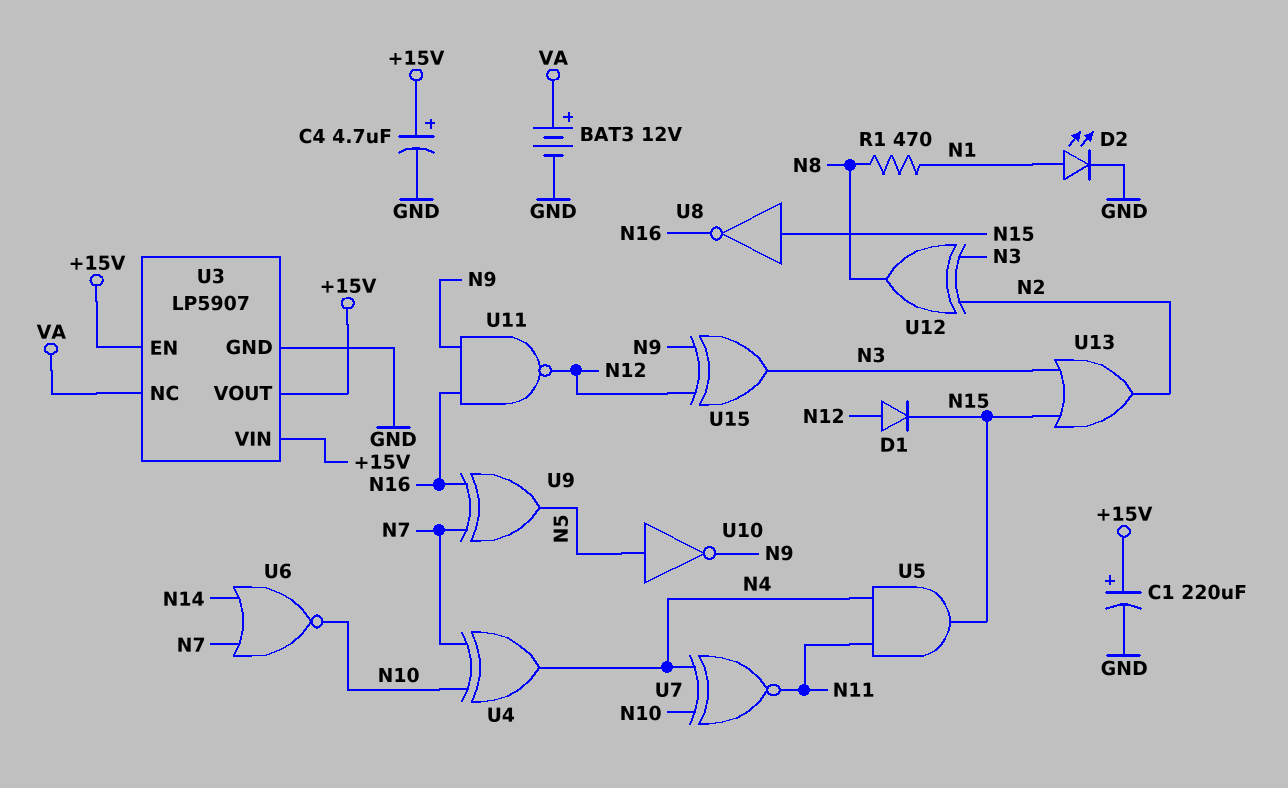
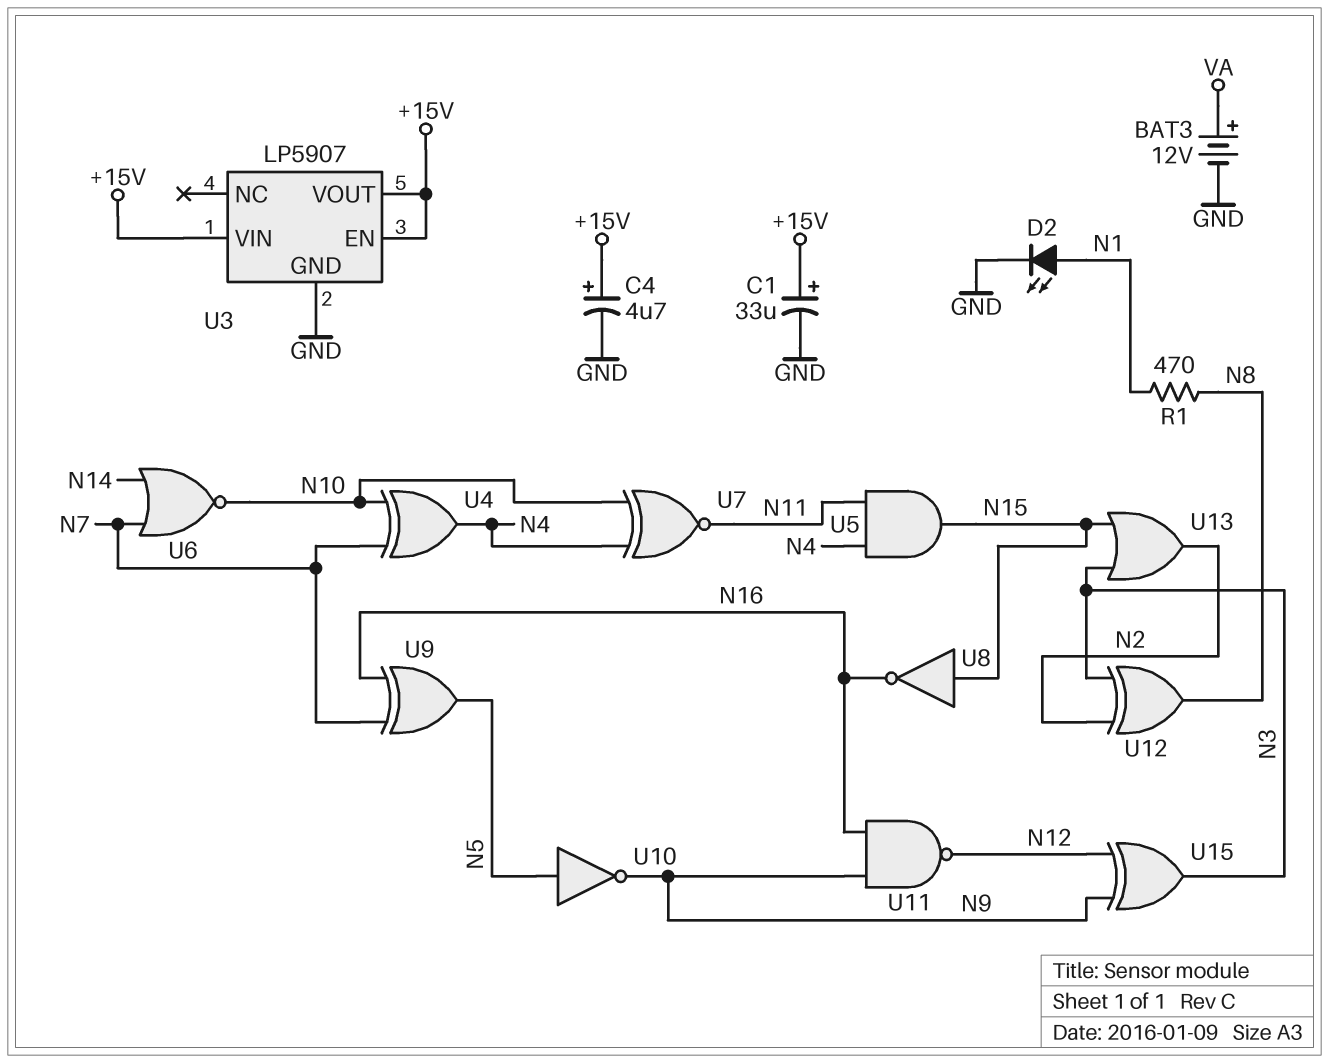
C1: 220uF (plus +15V, minus GND) -> 33uF (plus +15V, minus GND)
D1: diode (A N12, K N15) -> none
U3 pin NC: VA -> none

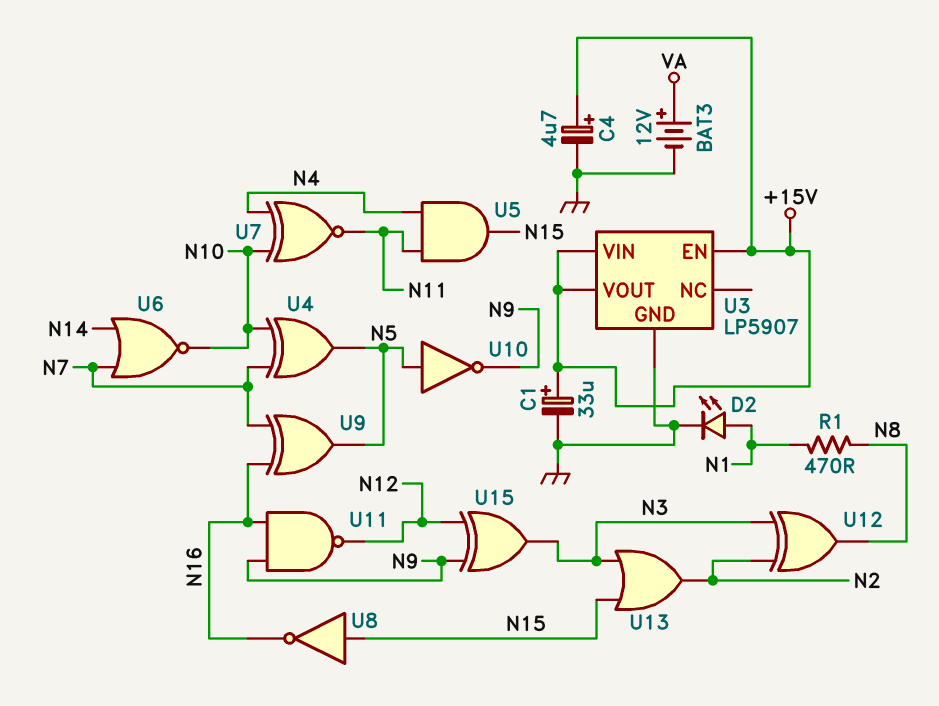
U4: XOR (in N7, in N10, out N4) -> XOR (in N7, in N10, out N5)

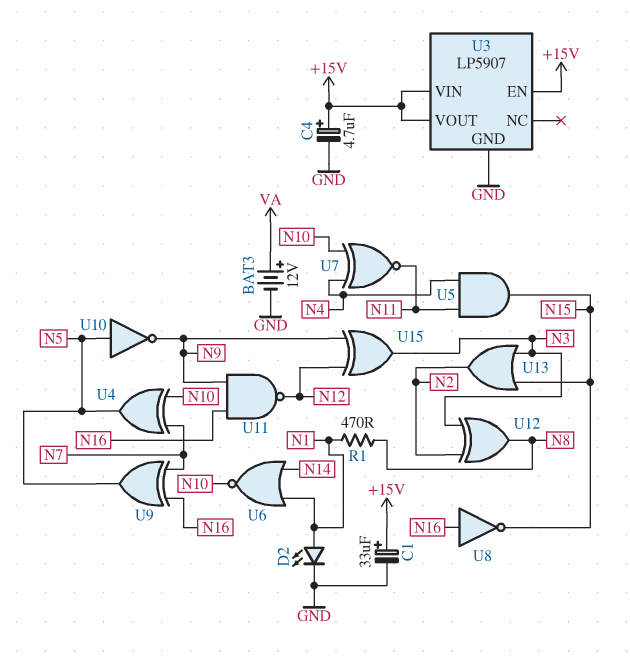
U6: NOR (in N7, in N14, out N10) -> NOR (in N1, in N14, out N10)
U8: NOT (in N15, out N16) -> NOT (in N16, out N15)

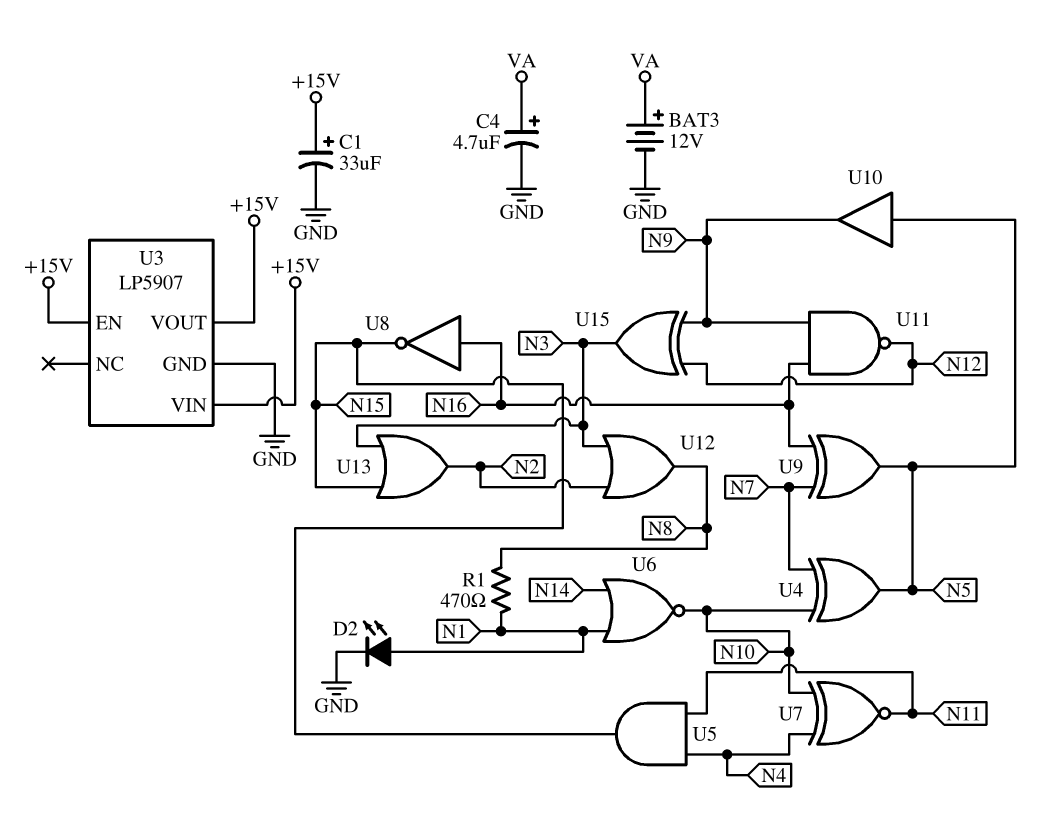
C4: 4.7uF (plus +15V, minus GND) -> 4.7uF (plus VA, minus GND)
U10: NOT (in N5, out N9) -> buffer (in N5, out N9)
U12: XOR (in N2, in N3, out N8) -> OR (in N2, in N3, out N8)

